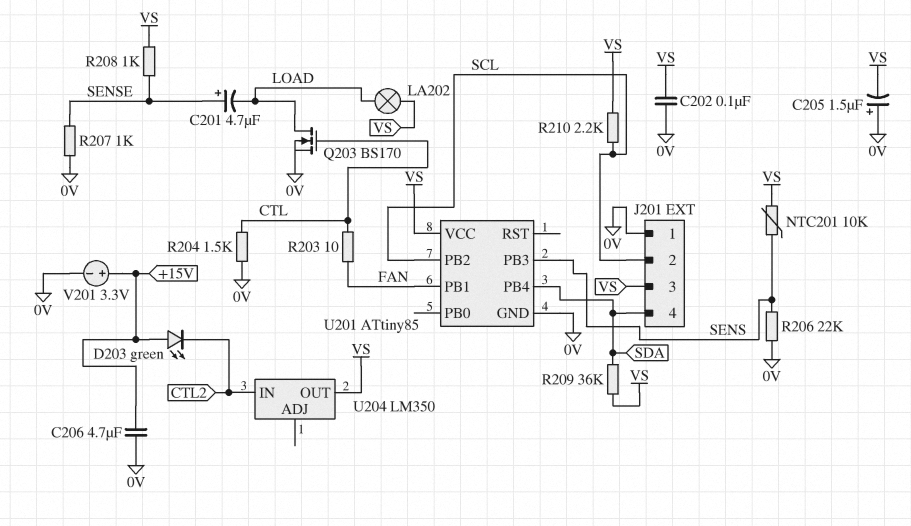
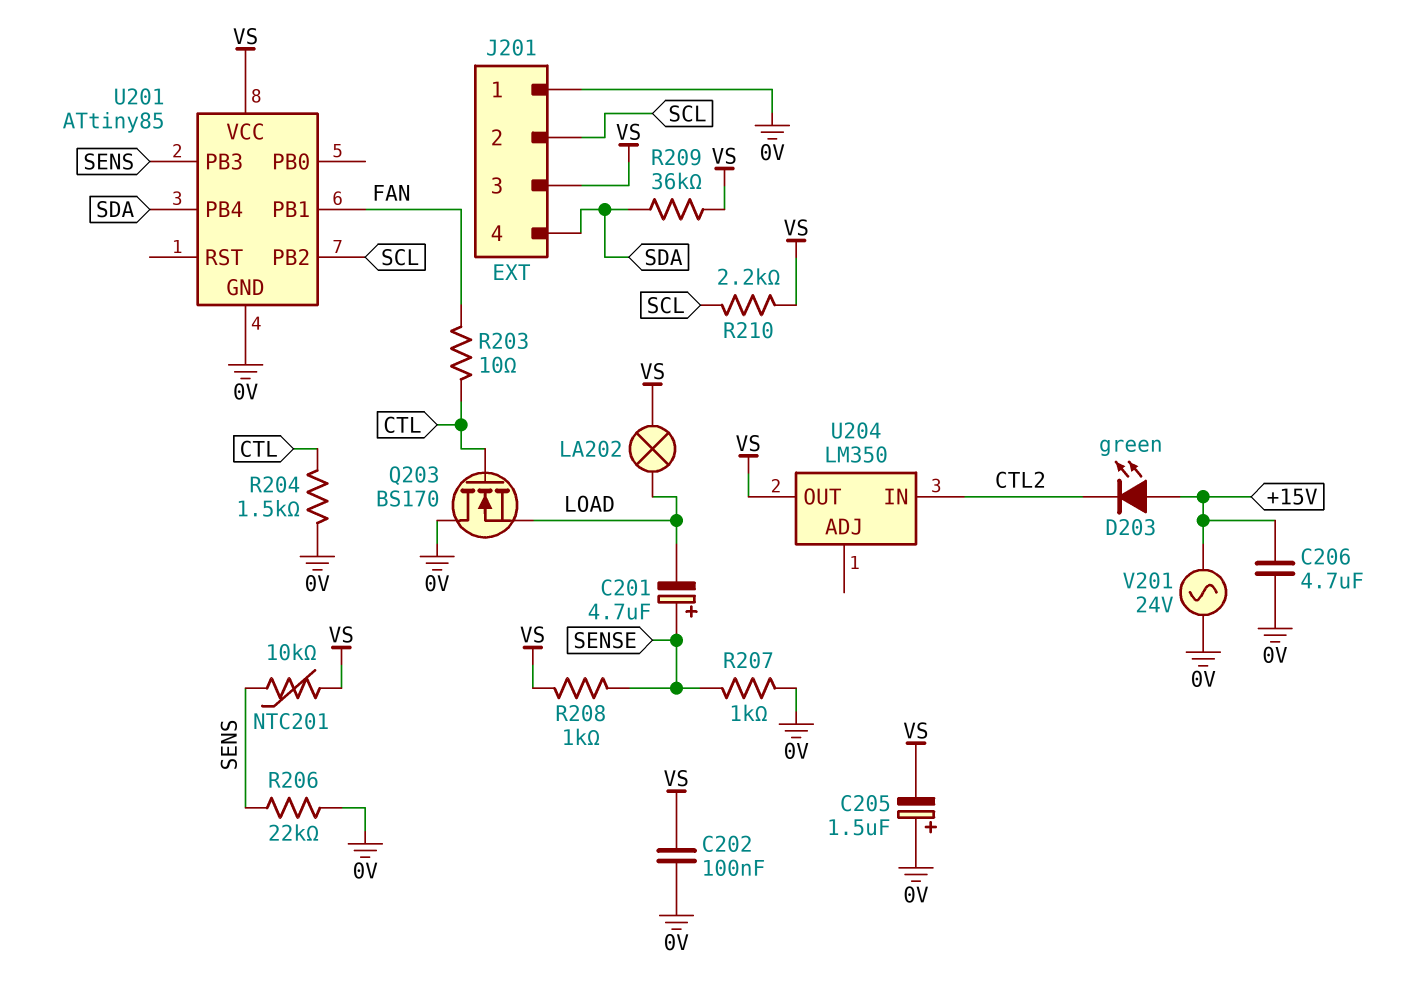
Q203: NMOS BS170 (G CTL, D LOAD, S 0V) -> NMOS BS170 (G CTL, D 0V, S LOAD)
V201: 3.3V (plus +15V, minus 0V) -> AC 24V (+15V, 0V)

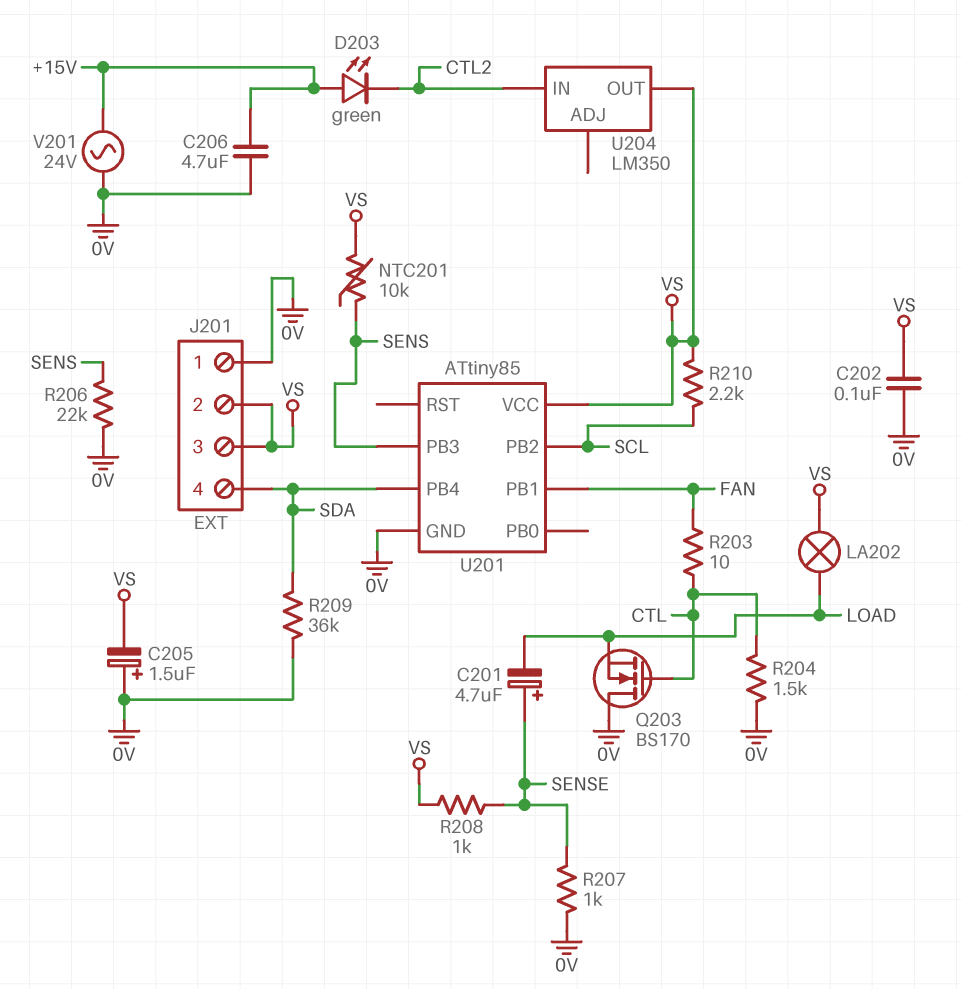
J201 pin 2: SCL -> VS
R209: 36k (SDA, VS) -> 36k (0V, SDA)

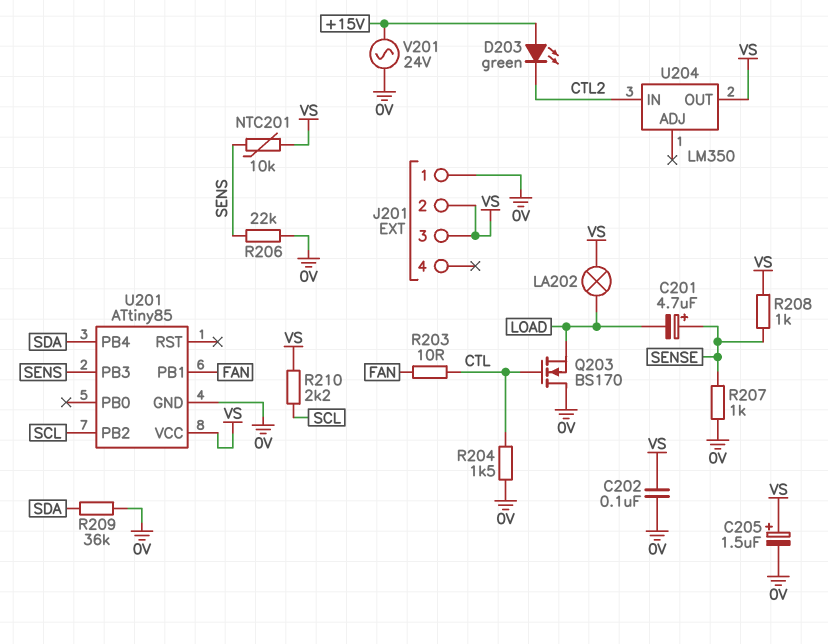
C205: 1.5uF (plus 0V, minus VS) -> 1.5uF (plus VS, minus 0V)
C206: 4.7uF (+15V, 0V) -> none
J201 pin 4: SDA -> none

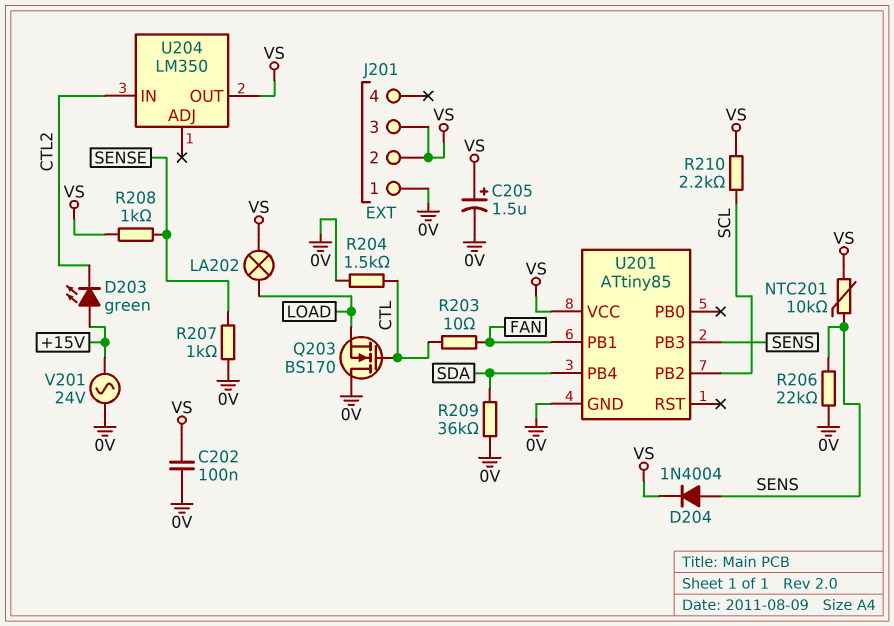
C201: 4.7uF (plus SENSE, minus LOAD) -> none
D204: none -> diode 1N4004 (A SENS, K VS)

